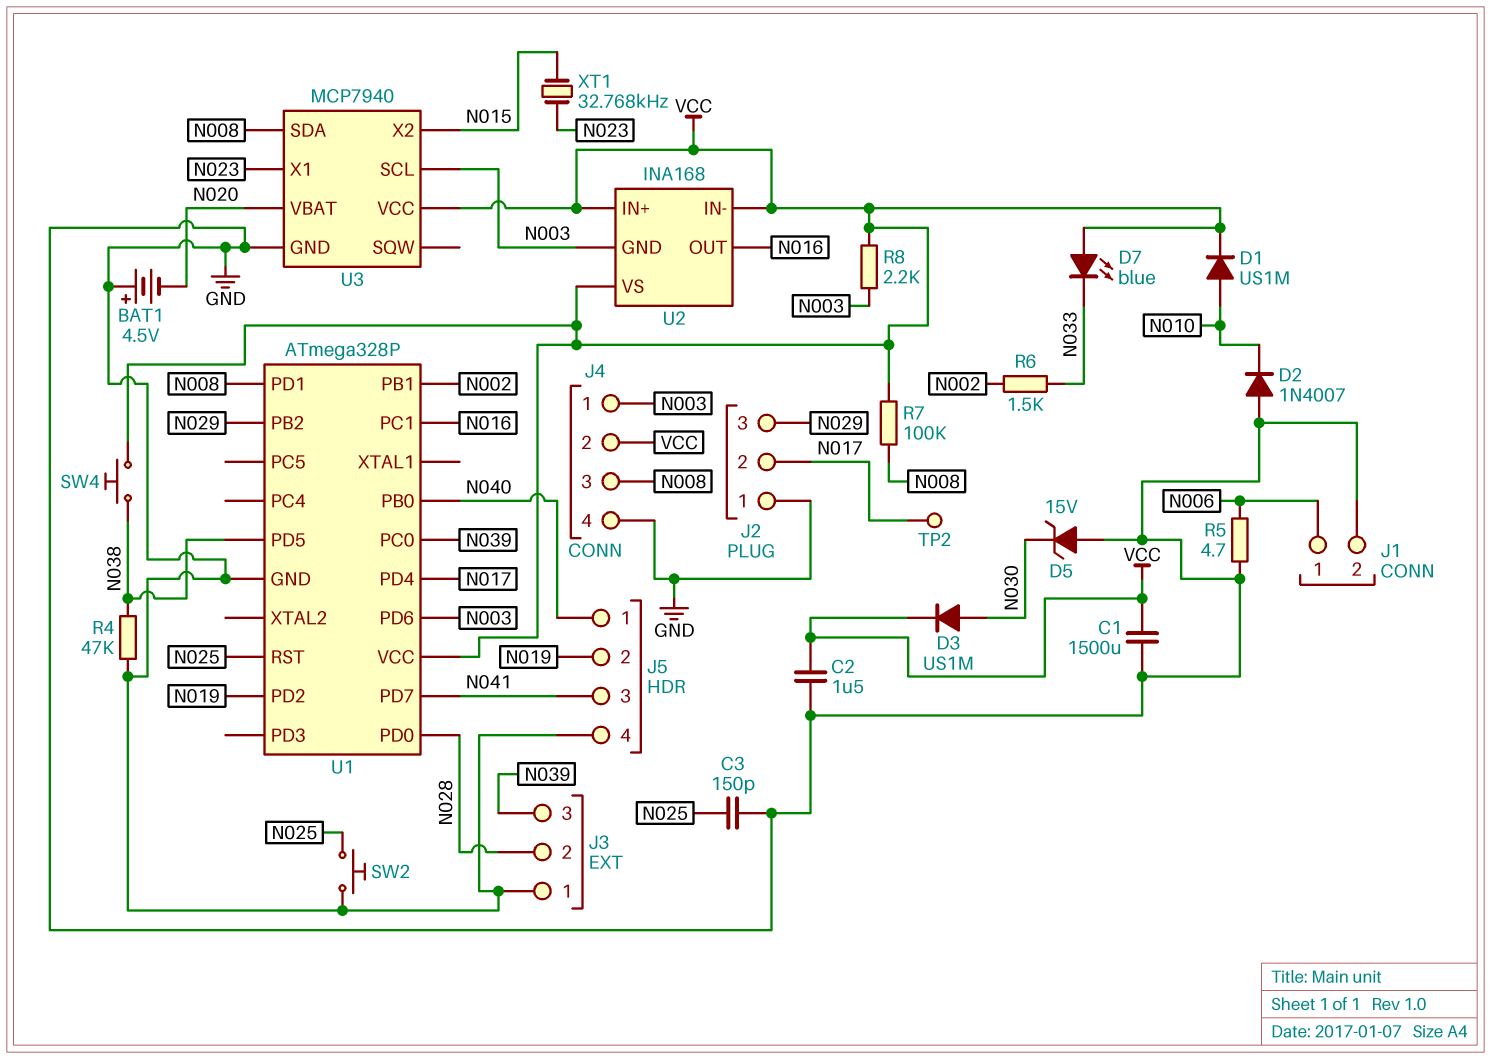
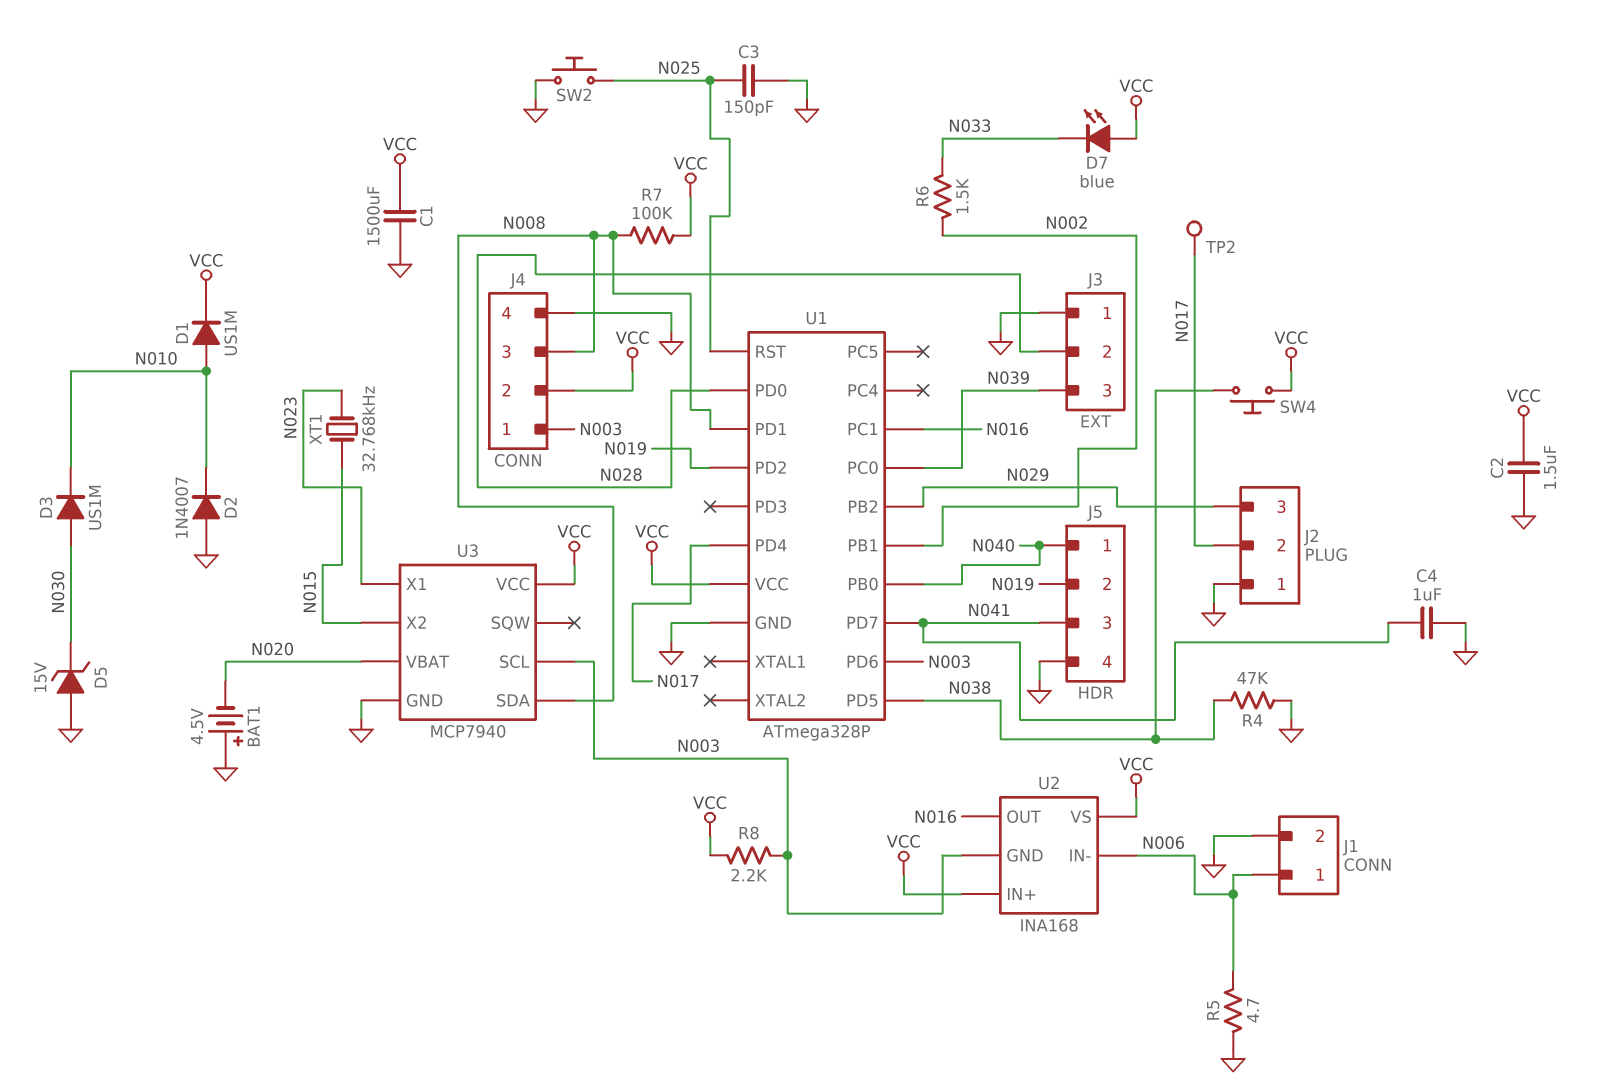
C4: none -> 1uF (GND, N041)
D3: diode US1M (A N030, K VCC) -> diode US1M (A N030, K N010)
U2 pin IN-: VCC -> N006

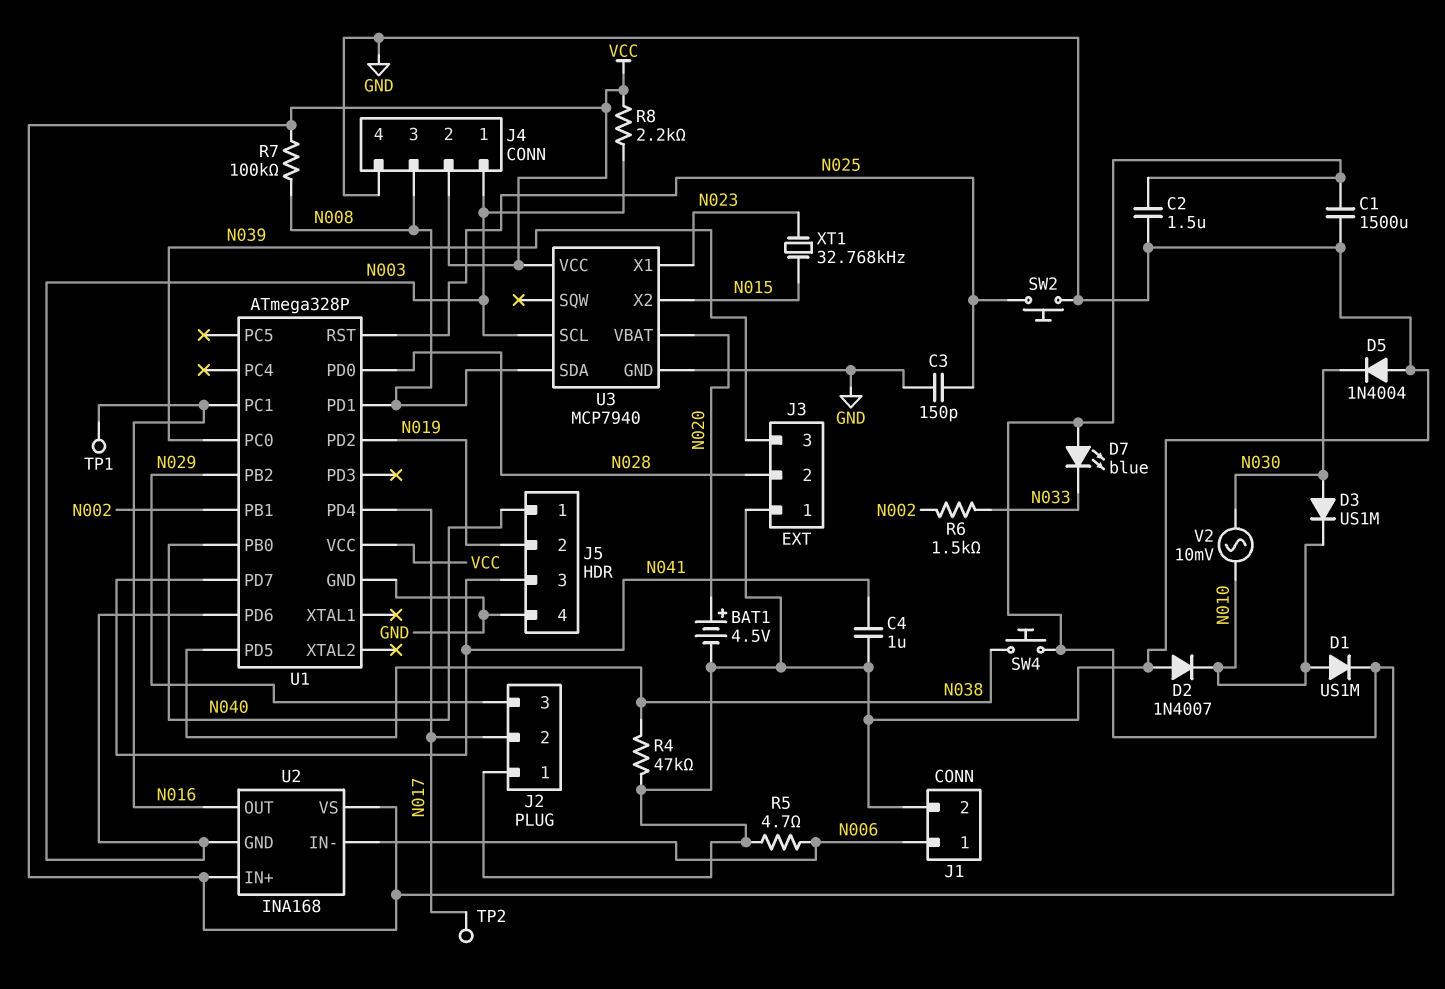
BAT1: 4.5V (plus GND, minus N020) -> 4.5V (plus N020, minus GND)
D5: zener 15V (A GND, K N030) -> diode 1N4004 (A GND, K N030)
TP1: none -> test point (N016)
V2: none -> AC 10mV (N010, N030)

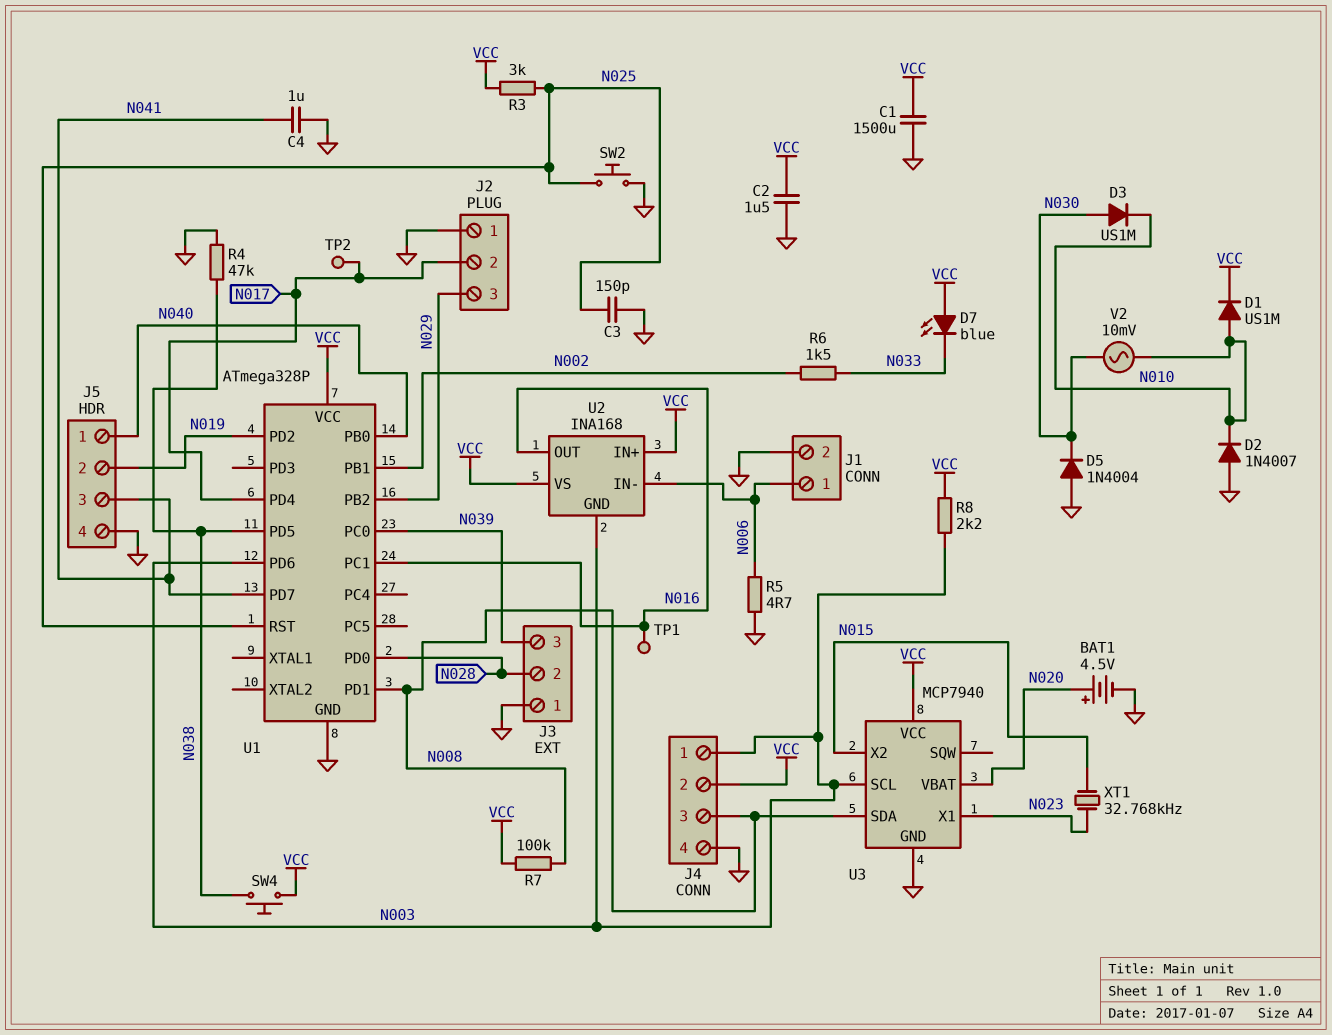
R3: none -> 3k (N025, VCC)

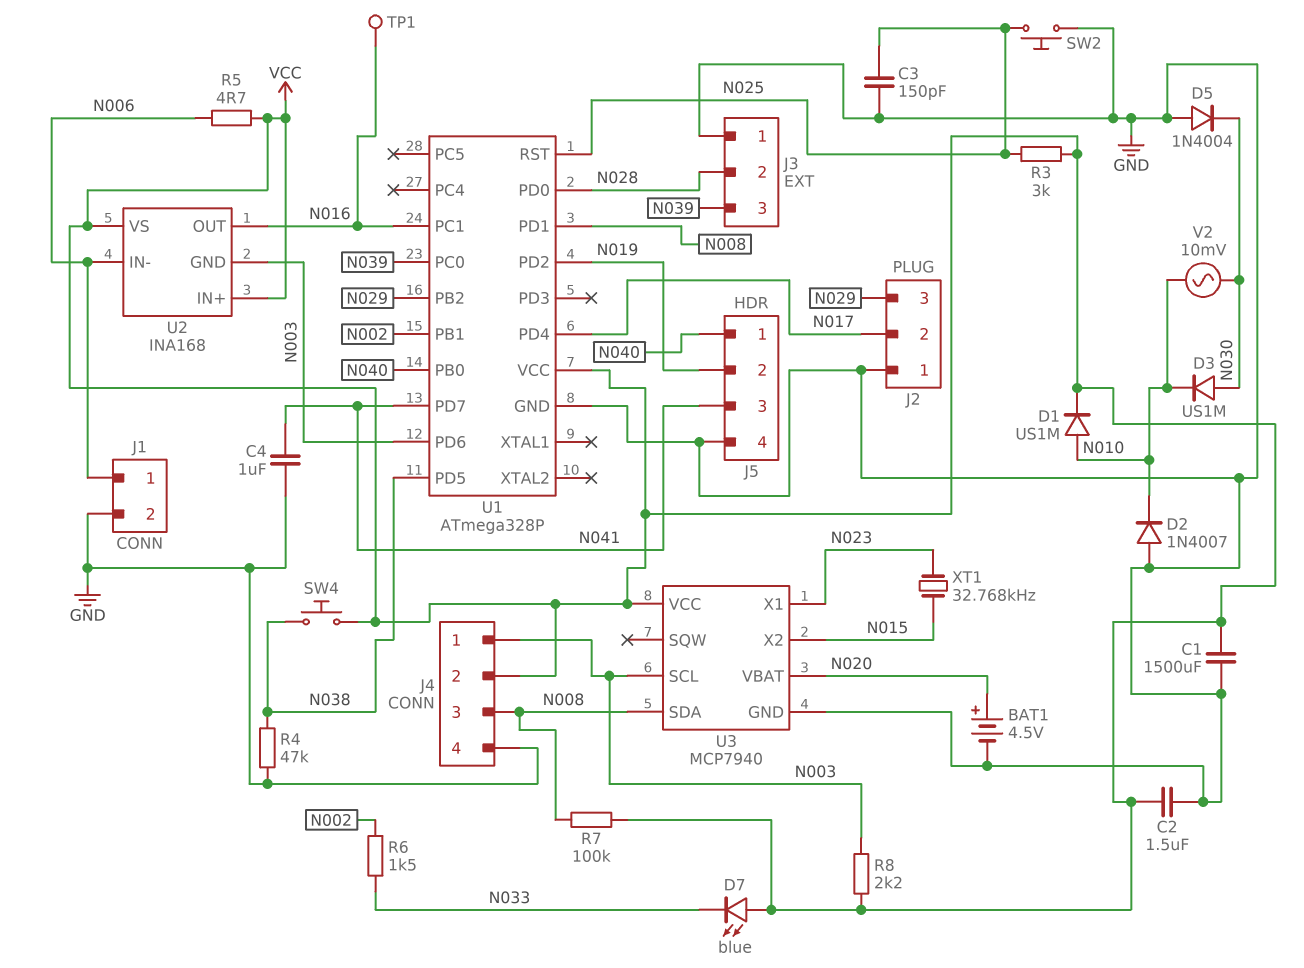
R5: 4.7 (GND, N006) -> 4.7 (N006, VCC)
TP2: test point (N017) -> none

